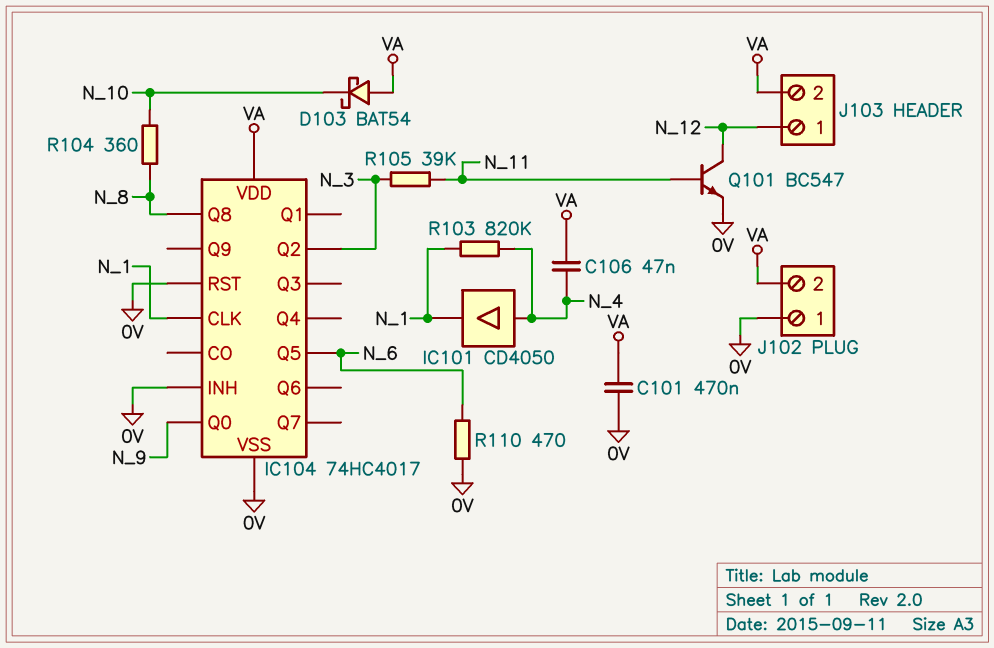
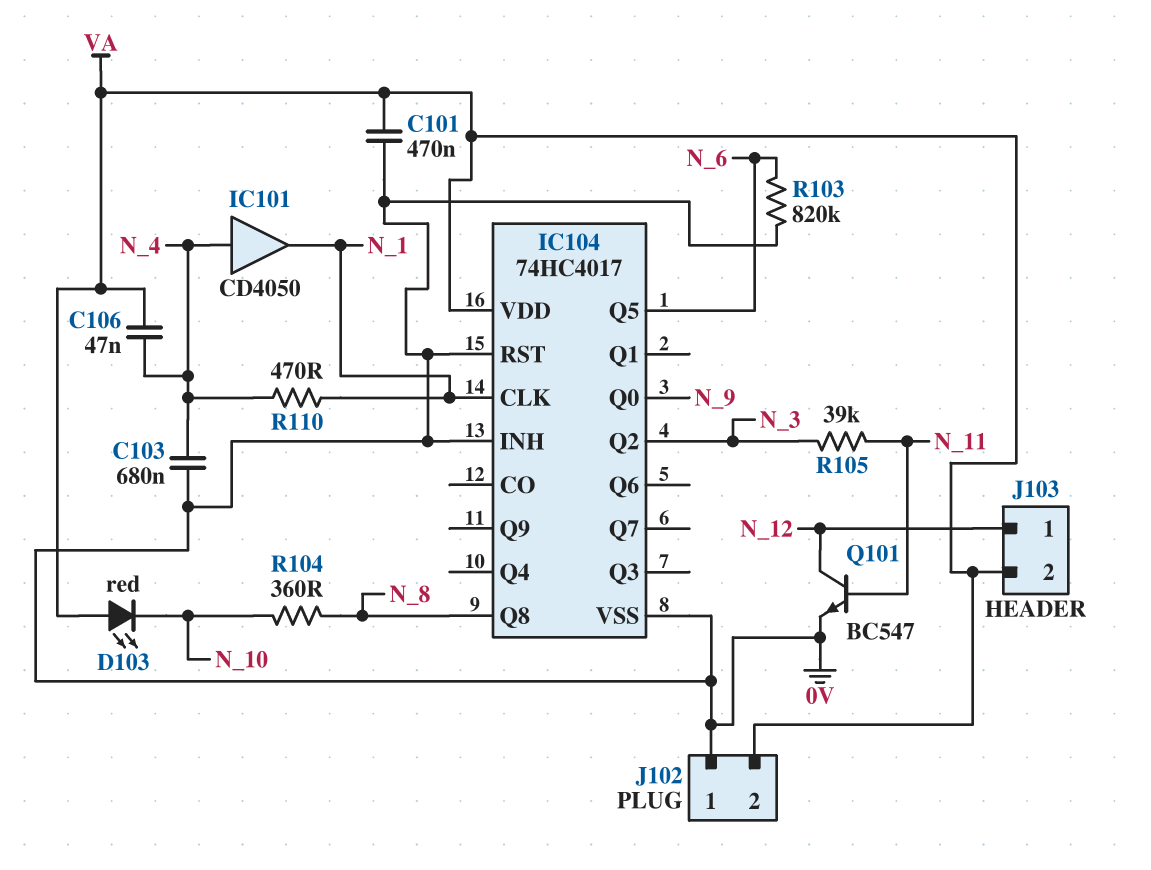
C103: none -> 680nF (0V, N_4)
D103: schottky BAT54 (A VA, K N_10) -> LED red (A VA, K N_10)
R103: 820k (N_1, N_4) -> 820k (0V, N_6)
R110: 470 (0V, N_6) -> 470 (N_1, N_4)

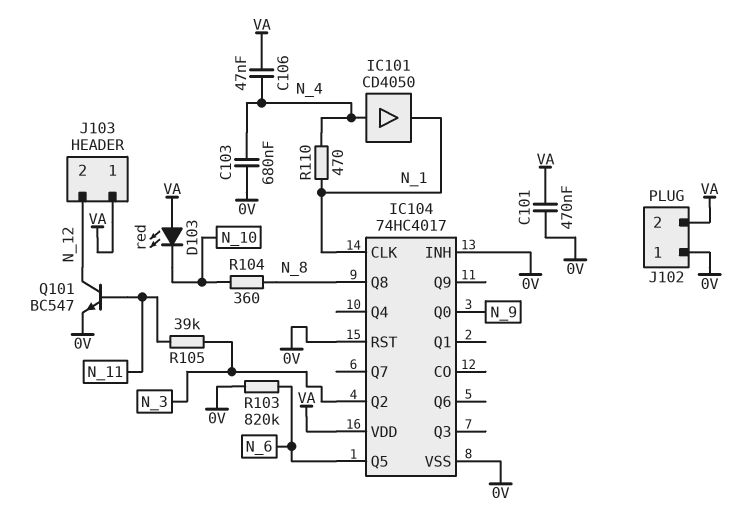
J103 pin 1: N_12 -> VA
J103 pin 2: VA -> N_12

